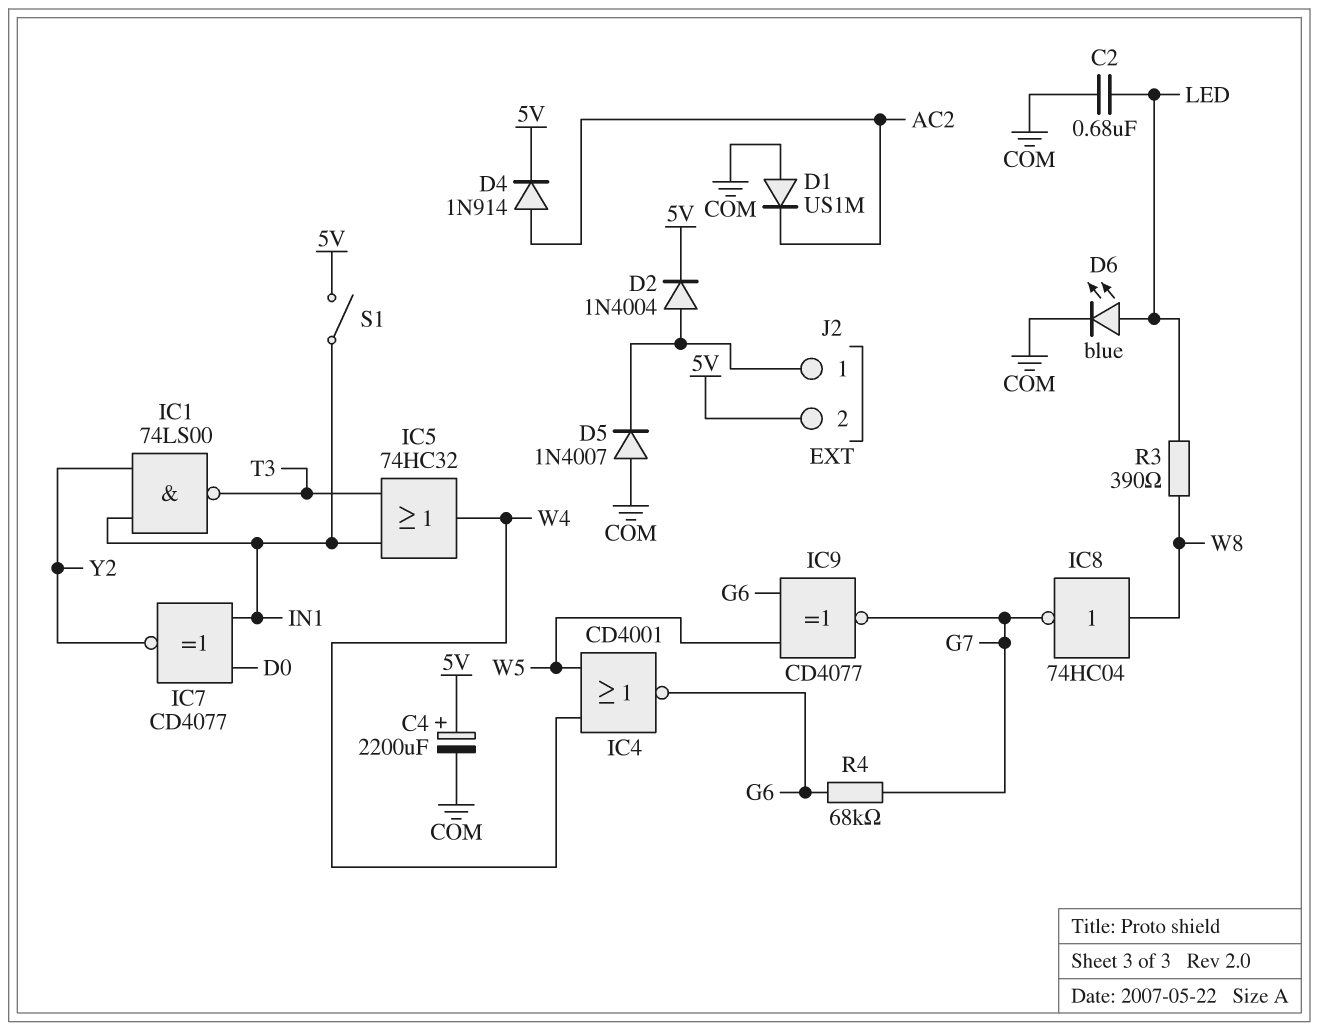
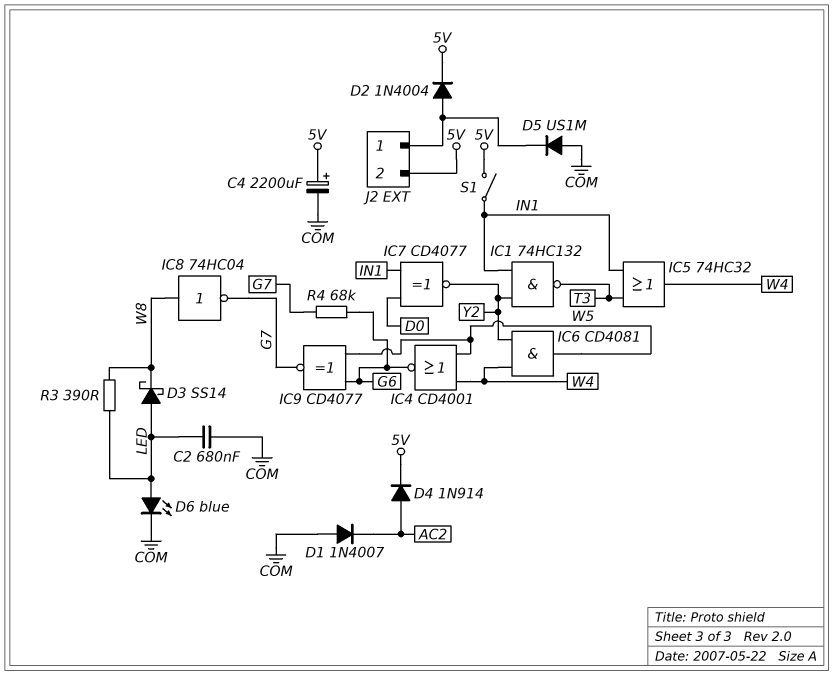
D1: diode US1M (A COM, K AC2) -> diode 1N4007 (A COM, K AC2)
D3: none -> schottky SS14 (A LED, K W8)
D5: diode 1N4007 (A COM, K J2/1) -> diode US1M (A COM, K J2/1)
IC1: NAND 74LS00 (in IN1, in Y2, out T3) -> NAND 74HC132 (in IN1, in Y2, out T3)
IC6: none -> AND CD4081 (in W4, in Y2, out W5)

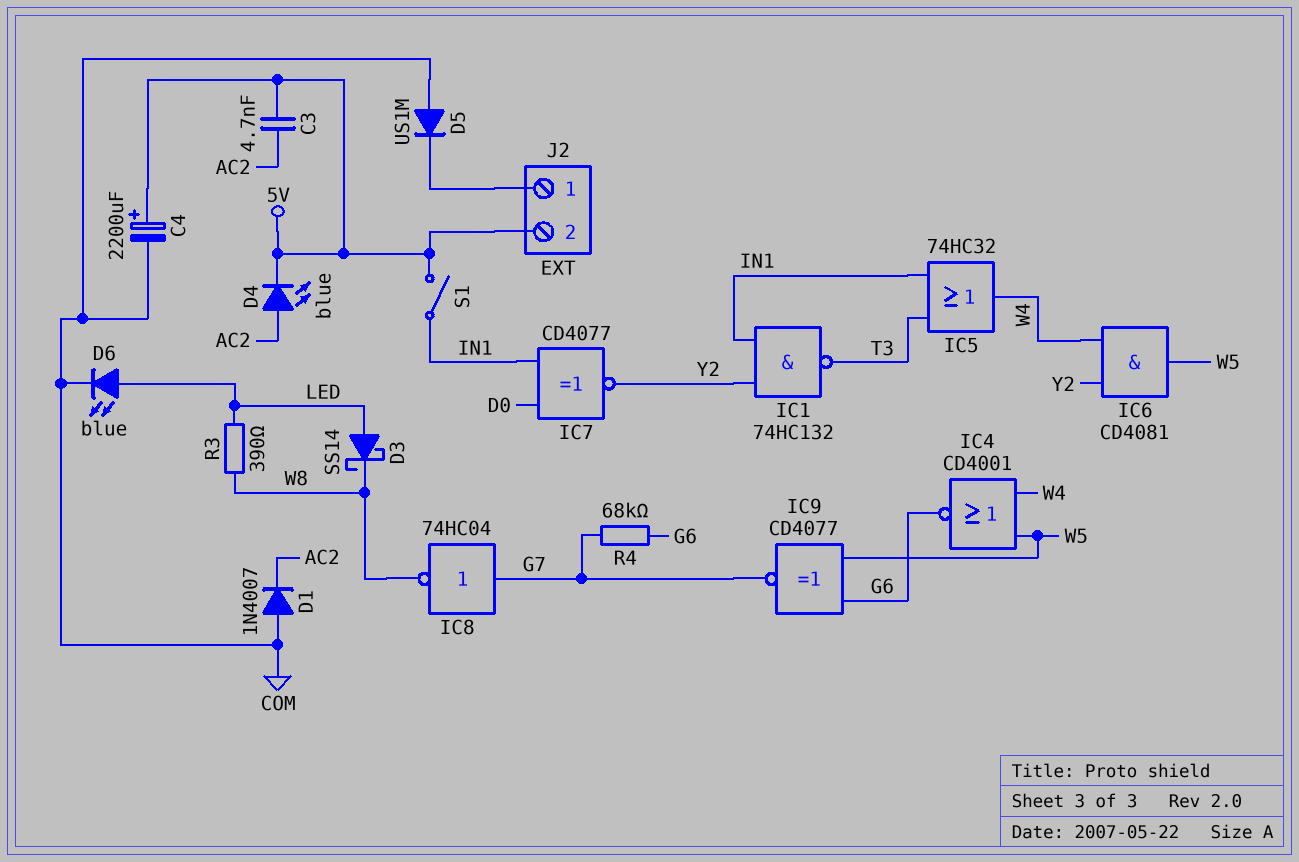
C2: 680nF (COM, LED) -> none
C3: none -> 4.7nF (5V, AC2)
D2: diode 1N4004 (A J2/1, K 5V) -> none
D4: diode 1N914 (A AC2, K 5V) -> LED blue (A AC2, K 5V)
IC8: NOT 74HC04 (in W8, out G7) -> NOT 74HC04 (in G7, out W8)

